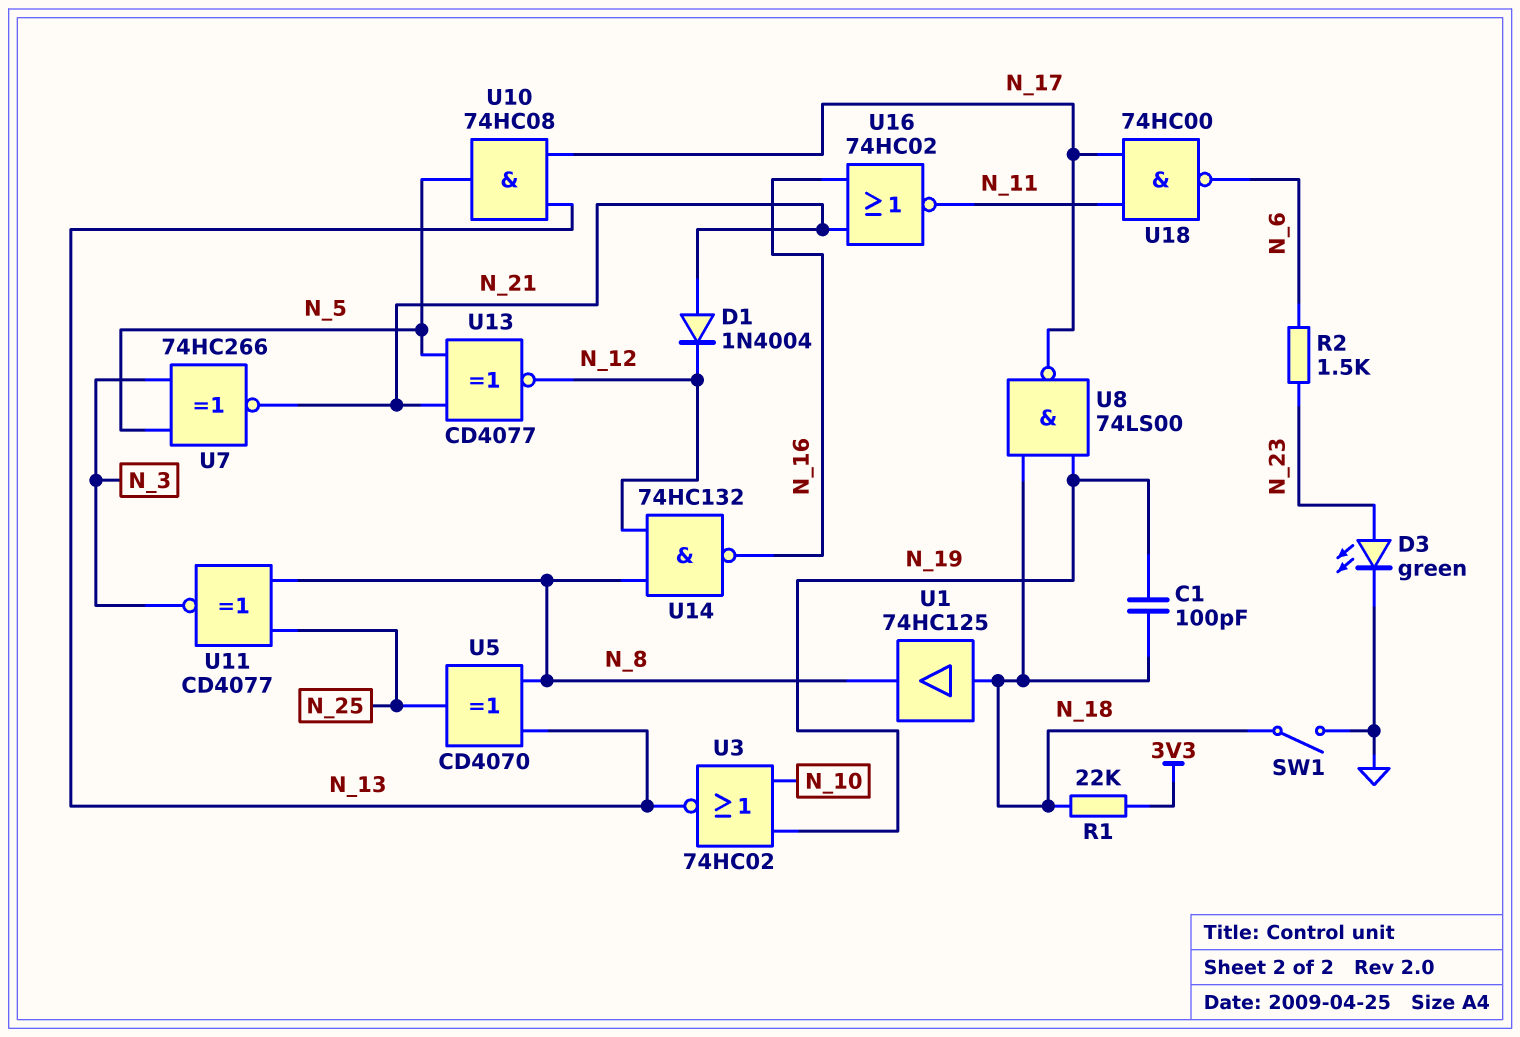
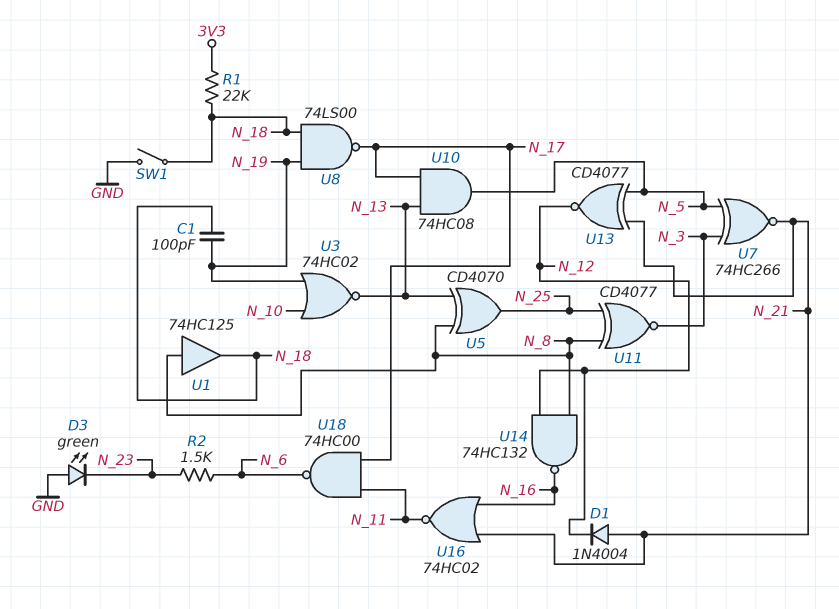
D3: LED green (A N_23, K GND) -> LED green (A GND, K N_23)
U1: buffer 74HC125 (in N_18, out N_8) -> buffer 74HC125 (in N_8, out N_18)

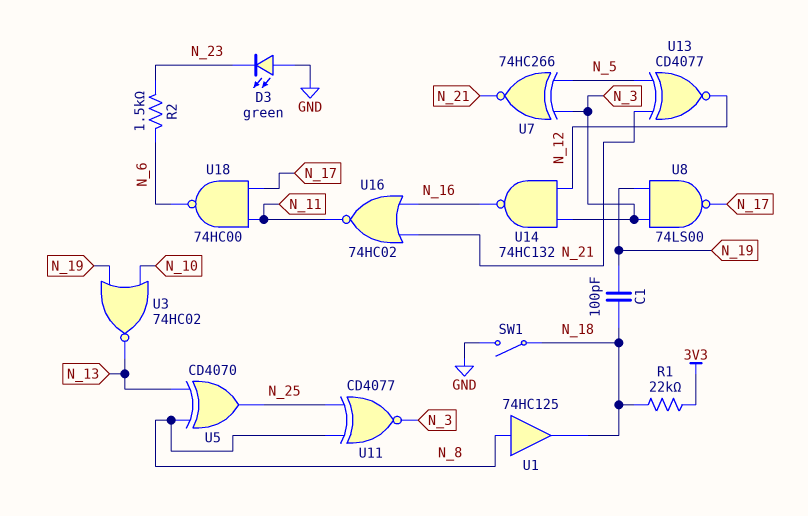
D1: diode 1N4004 (A N_21, K N_12) -> none
U8: NAND 74LS00 (in N_18, in N_19, out N_17) -> NAND 74LS00 (in N_3, in N_19, out N_17)
U10: AND 74HC08 (in N_13, in N_17, out N_5) -> none
U14: NAND 74HC132 (in N_8, in N_12, out N_16) -> NAND 74HC132 (in N_3, in N_12, out N_16)

